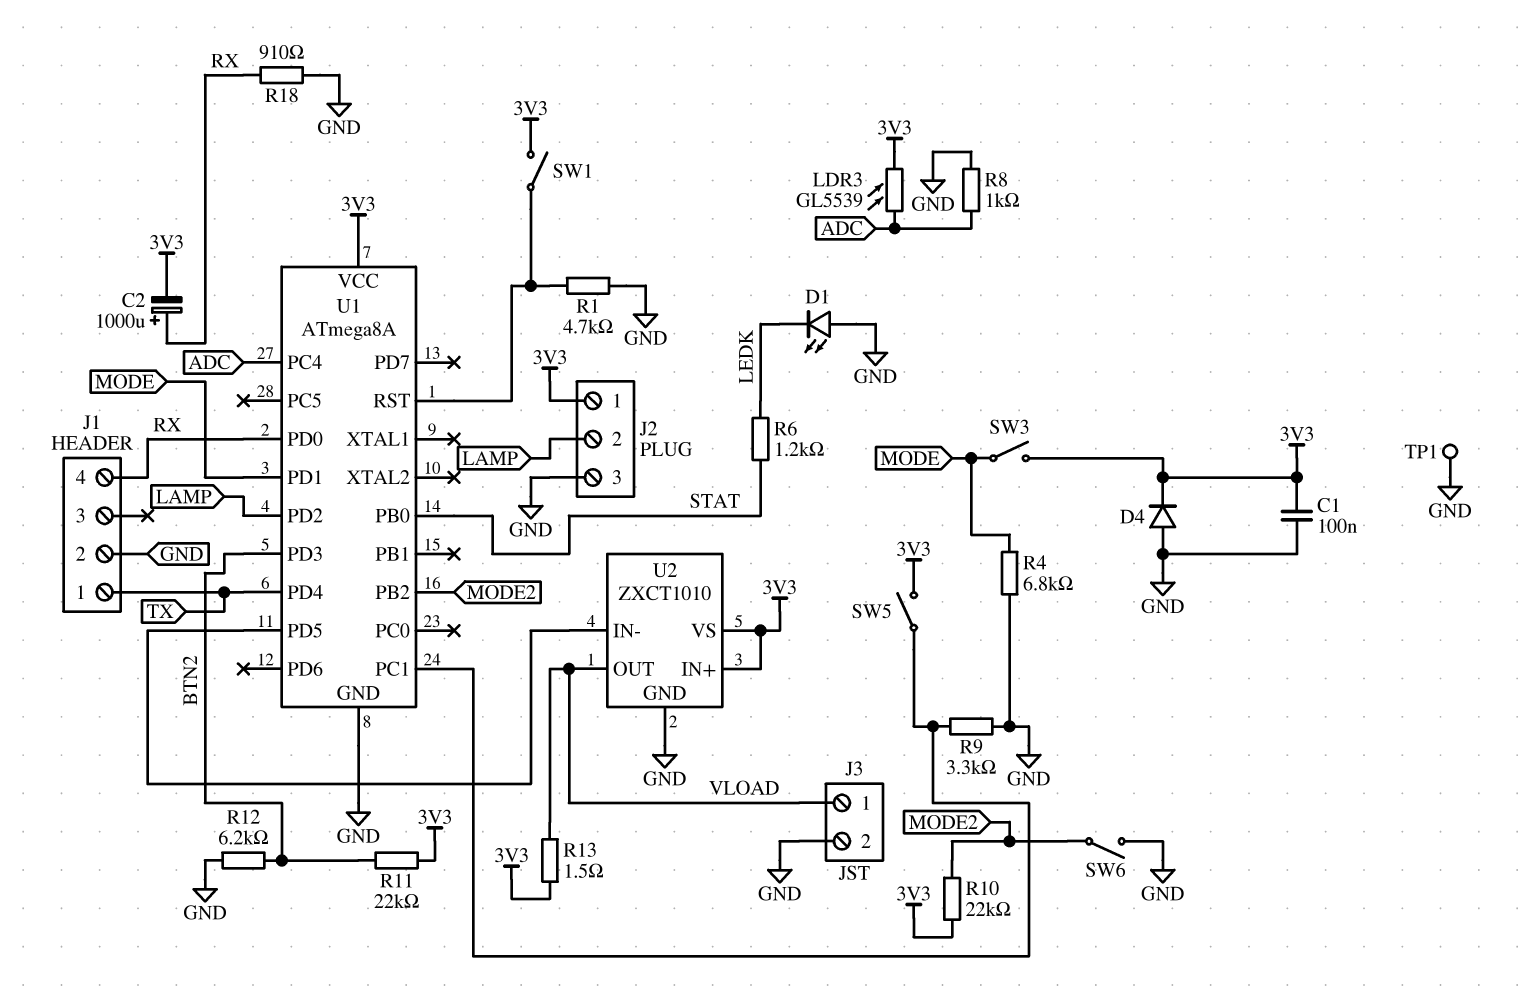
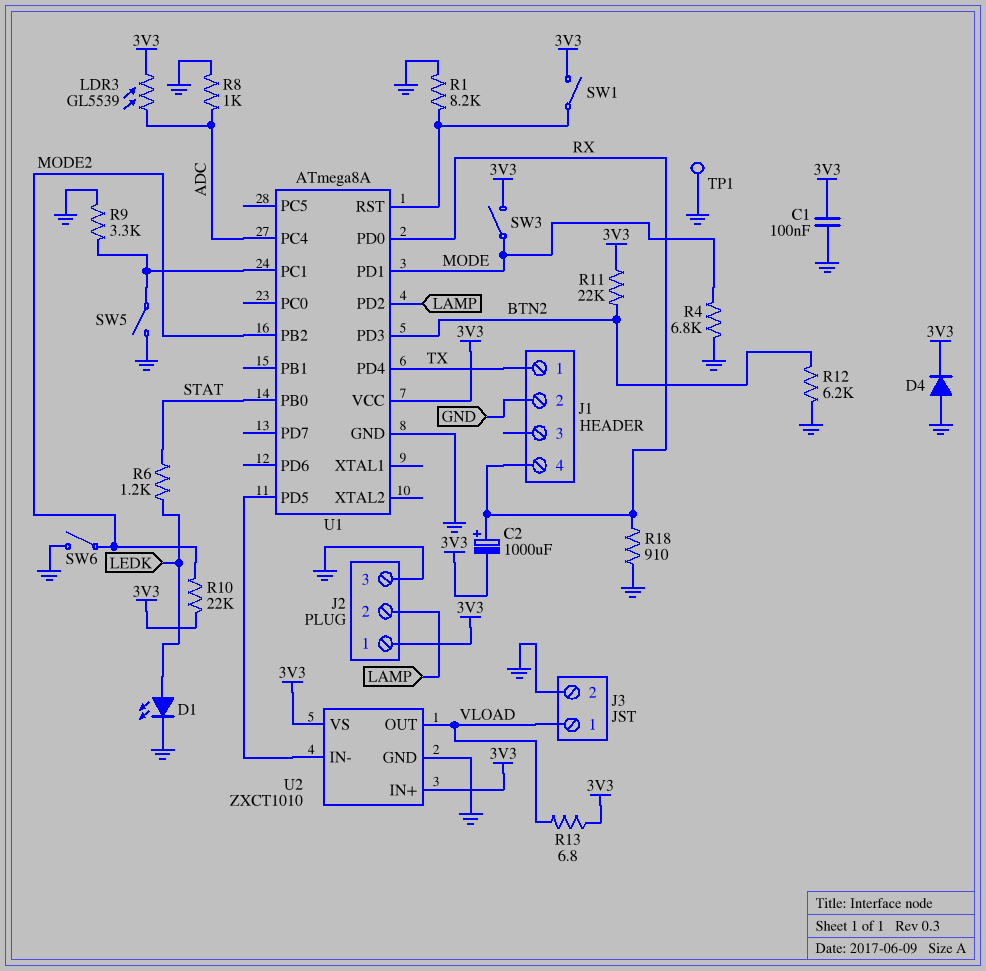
D1: LED (A GND, K LEDK) -> LED (A LEDK, K GND)
R1: 4.7k (GND, U1/RST) -> 8.2k (GND, U1/RST)
R13: 1.5 (3V3, VLOAD) -> 6.8 (3V3, VLOAD)
SW5: switch (3V3, U1/PC1) -> switch (GND, U1/PC1)

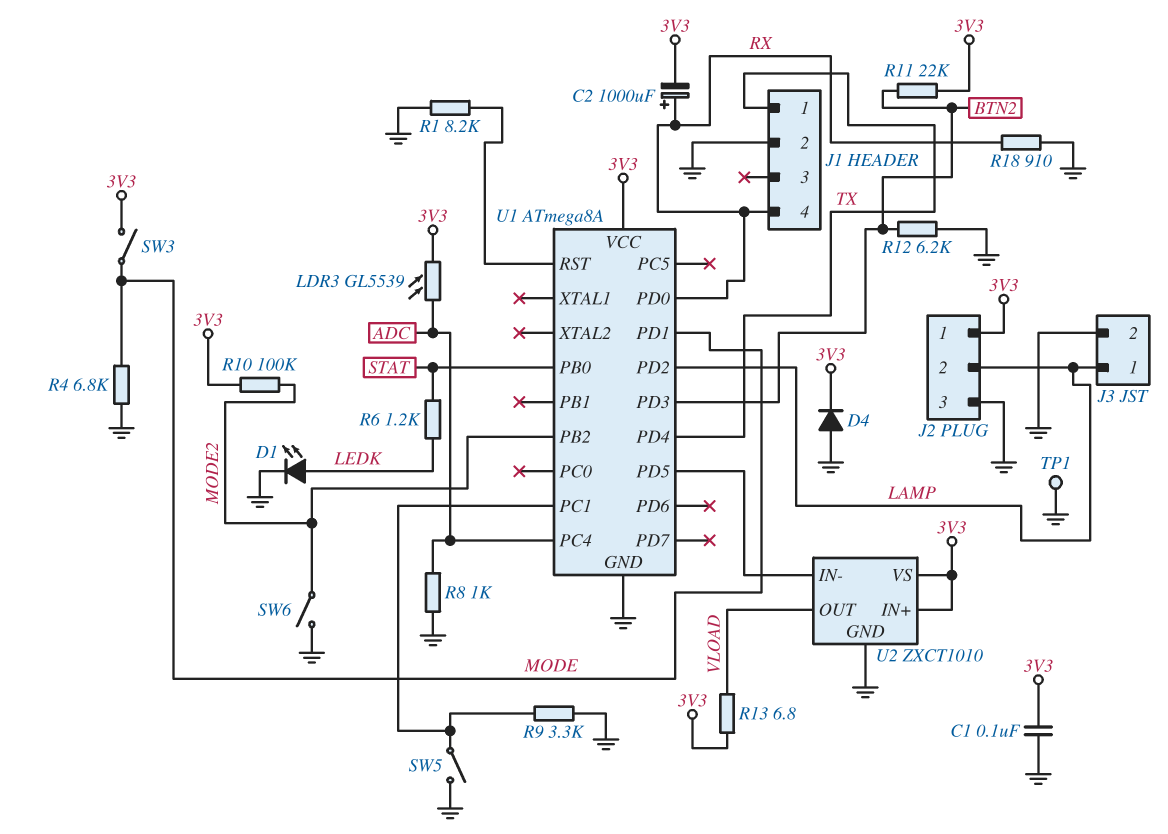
J3 pin 1: VLOAD -> LAMP
R10: 22k (3V3, MODE2) -> 100k (3V3, MODE2)
SW1: switch (3V3, U1/RST) -> none

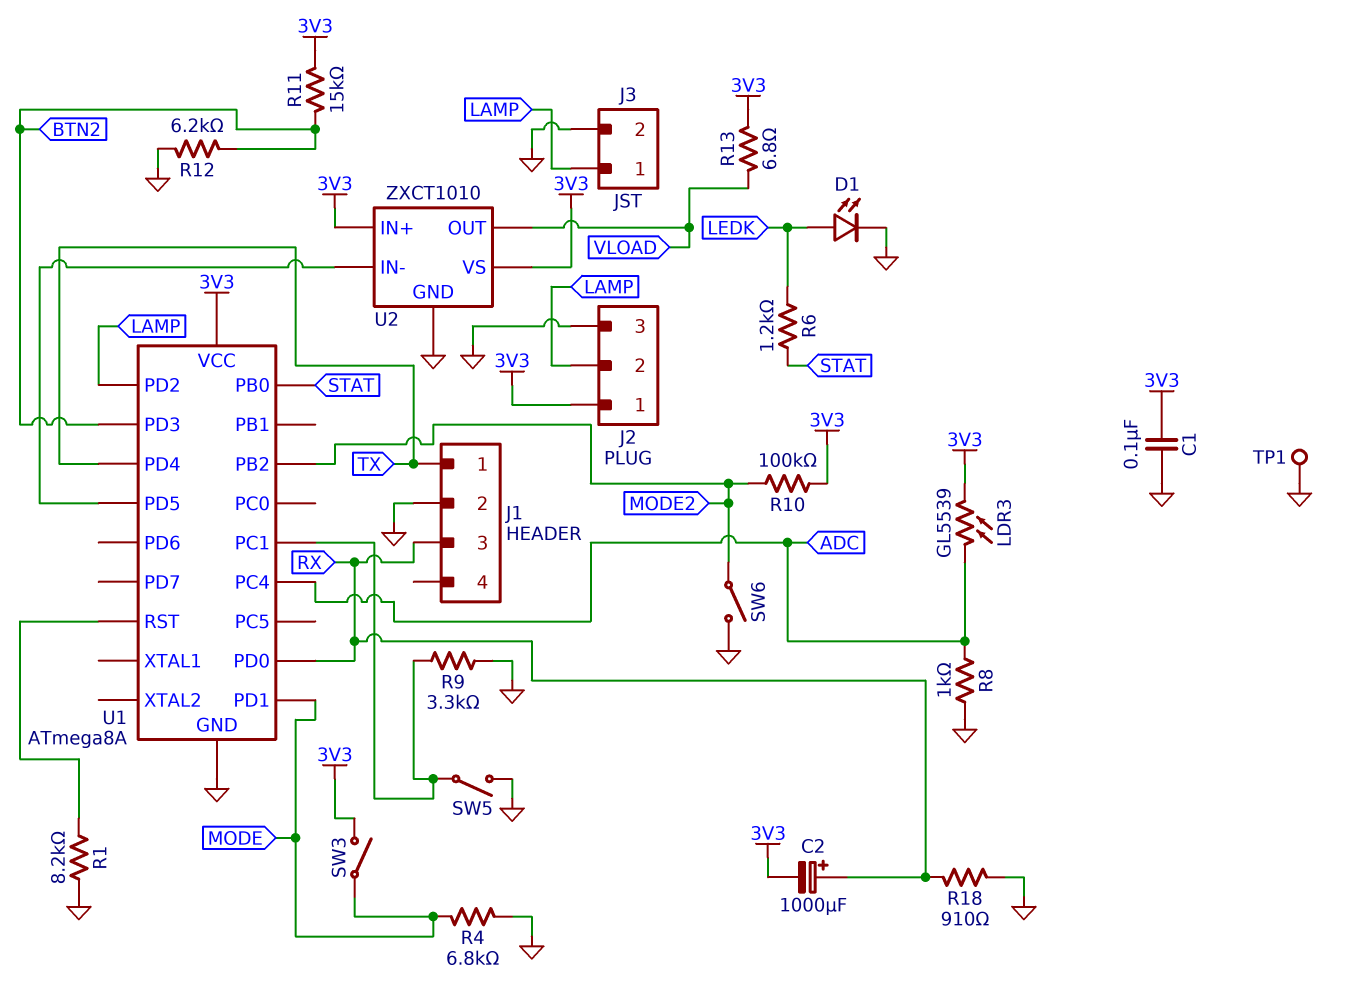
D4: diode (A GND, K 3V3) -> none
J1 pin 3: none -> RX
J1 pin 4: RX -> none
R11: 22k (3V3, BTN2) -> 15k (3V3, BTN2)

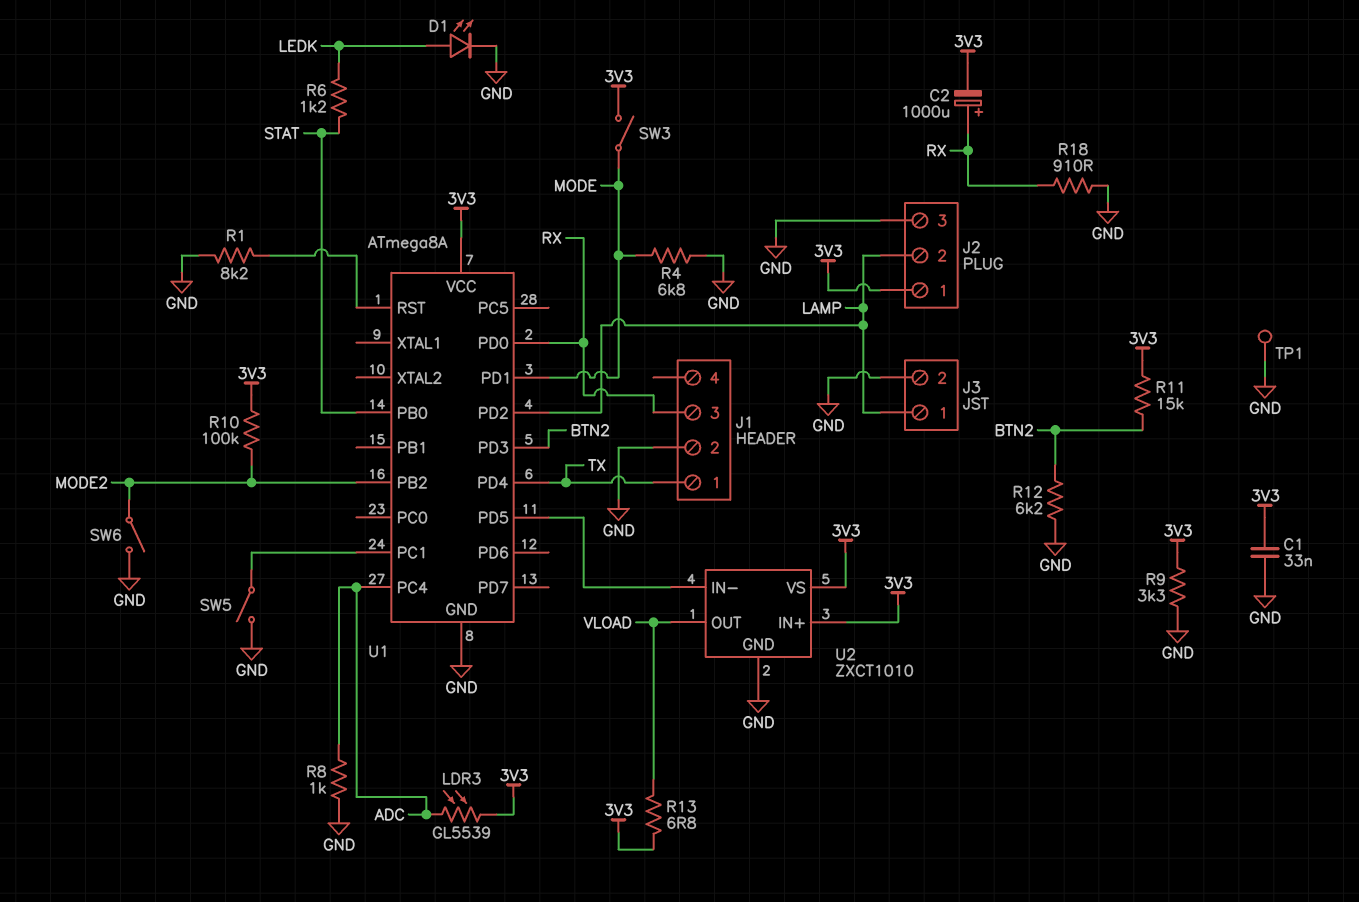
C1: 100nF (3V3, GND) -> 33nF (3V3, GND)
R9: 3.3k (GND, U1/PC1) -> 3.3k (3V3, GND)

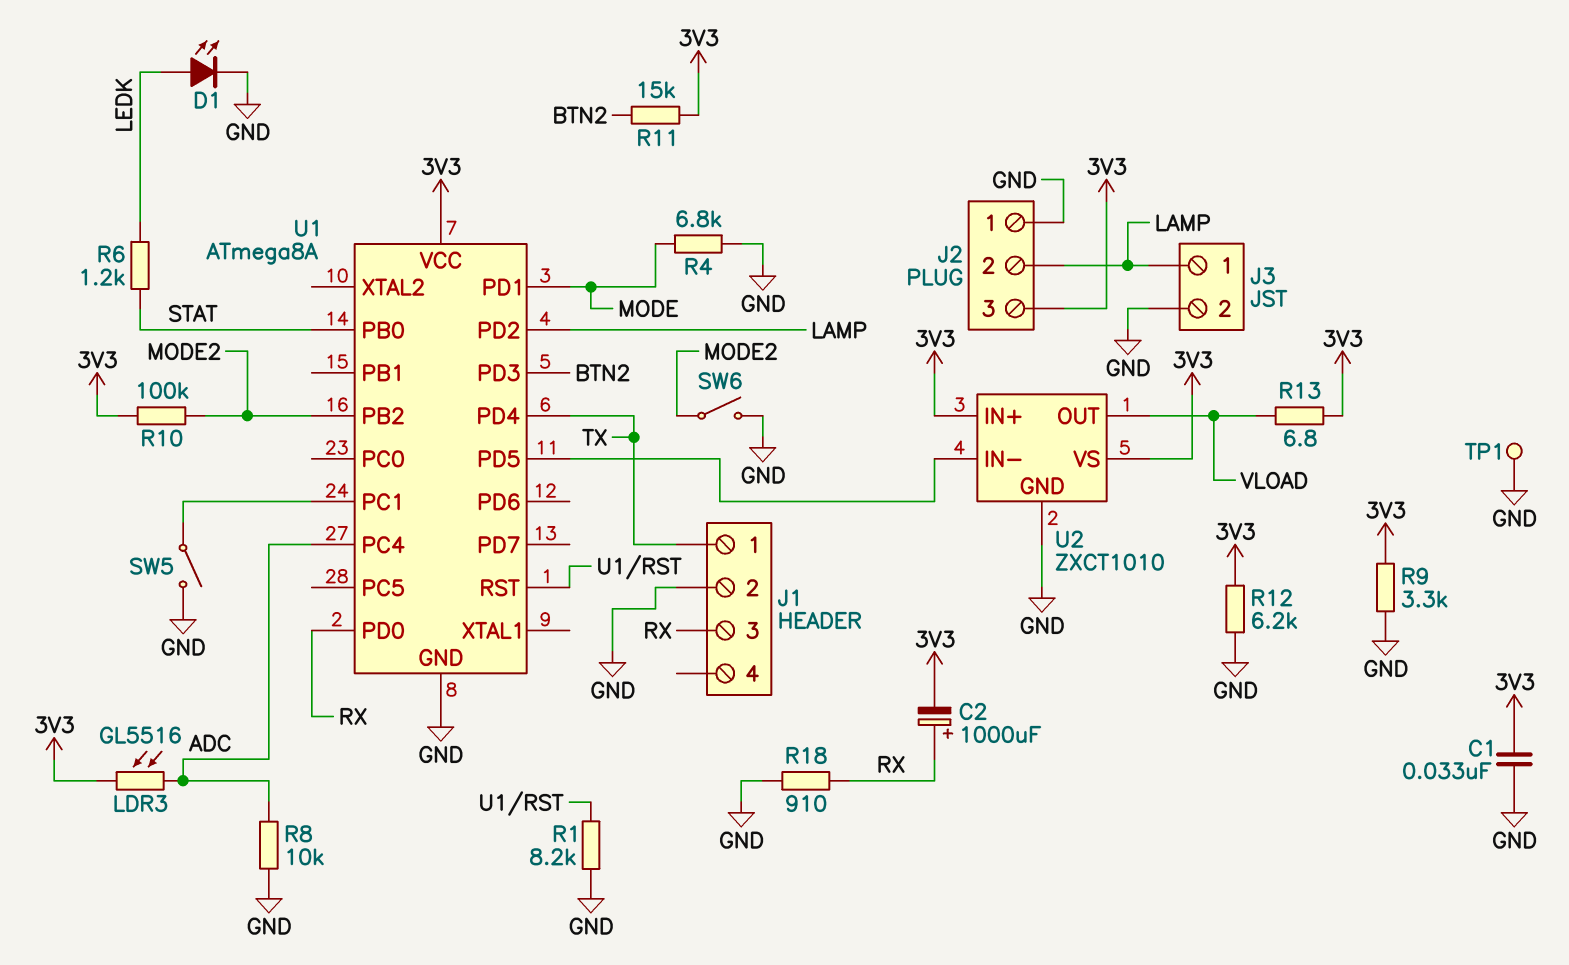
J2 pin 1: 3V3 -> GND
J2 pin 3: GND -> 3V3
LDR3: GL5539 (3V3, ADC) -> GL5516 (3V3, ADC)
R8: 1k (ADC, GND) -> 10k (ADC, GND)
R12: 6.2k (BTN2, GND) -> 6.2k (3V3, GND)
SW3: switch (3V3, MODE) -> none

